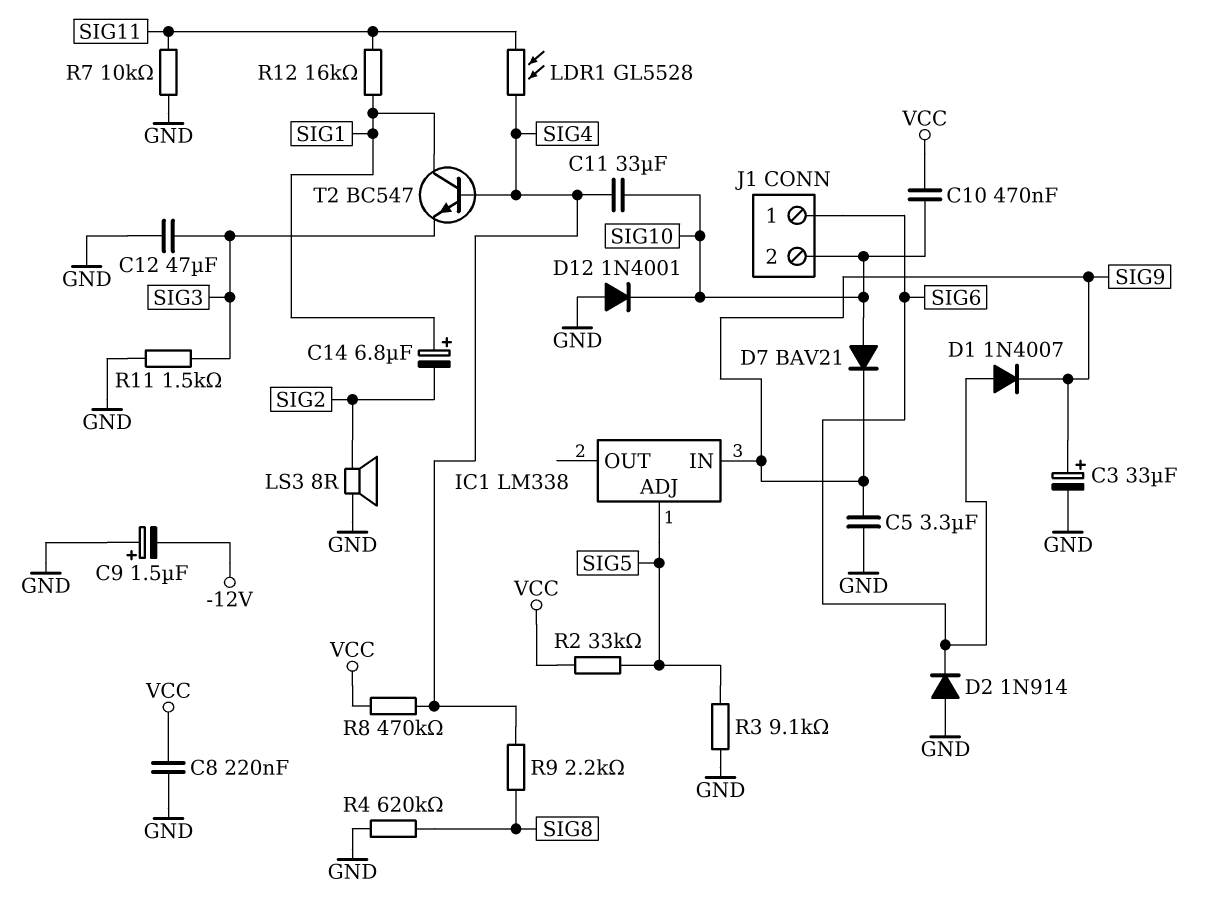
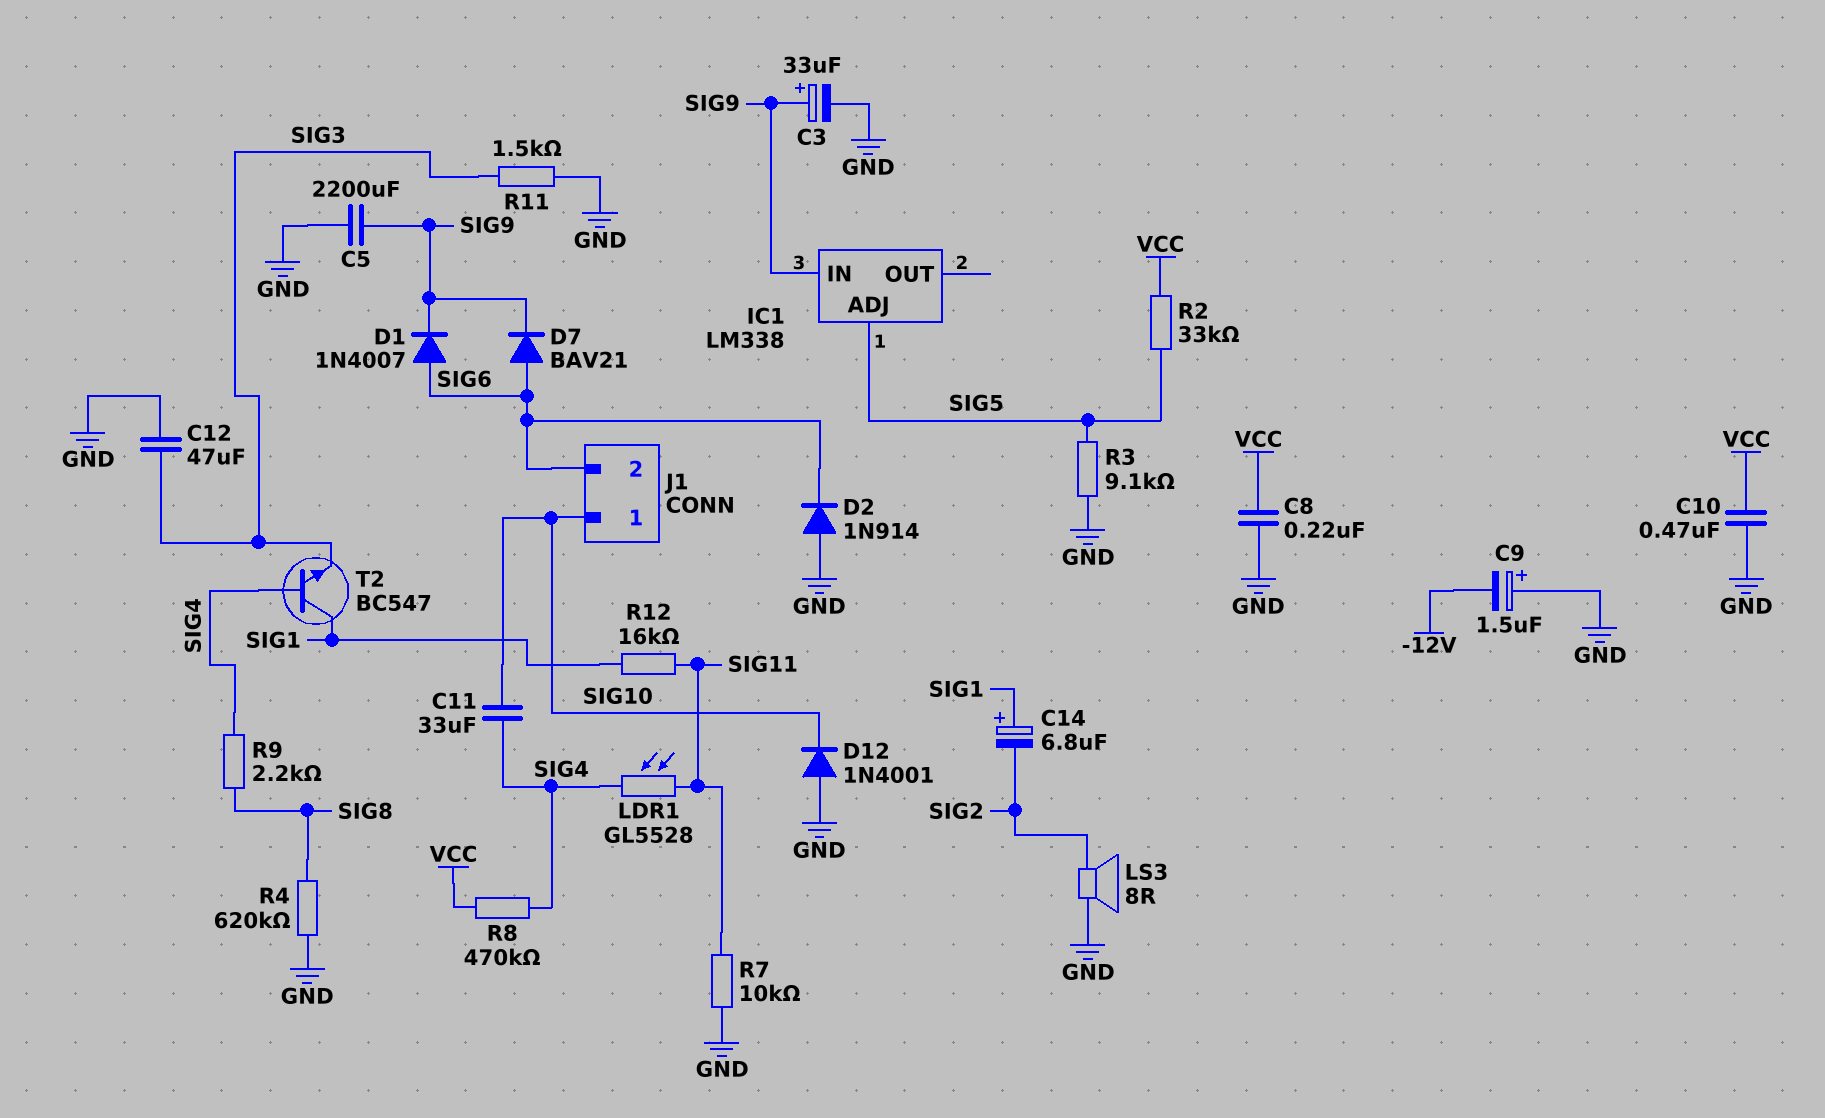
C5: 3.3uF (GND, SIG9) -> 2200uF (GND, SIG9)
C10: 470nF (SIG10, VCC) -> 470nF (GND, VCC)
D7: diode BAV21 (A SIG10, K SIG9) -> diode BAV21 (A SIG6, K SIG9)
J1 pin 1: SIG6 -> SIG10
J1 pin 2: SIG10 -> SIG6

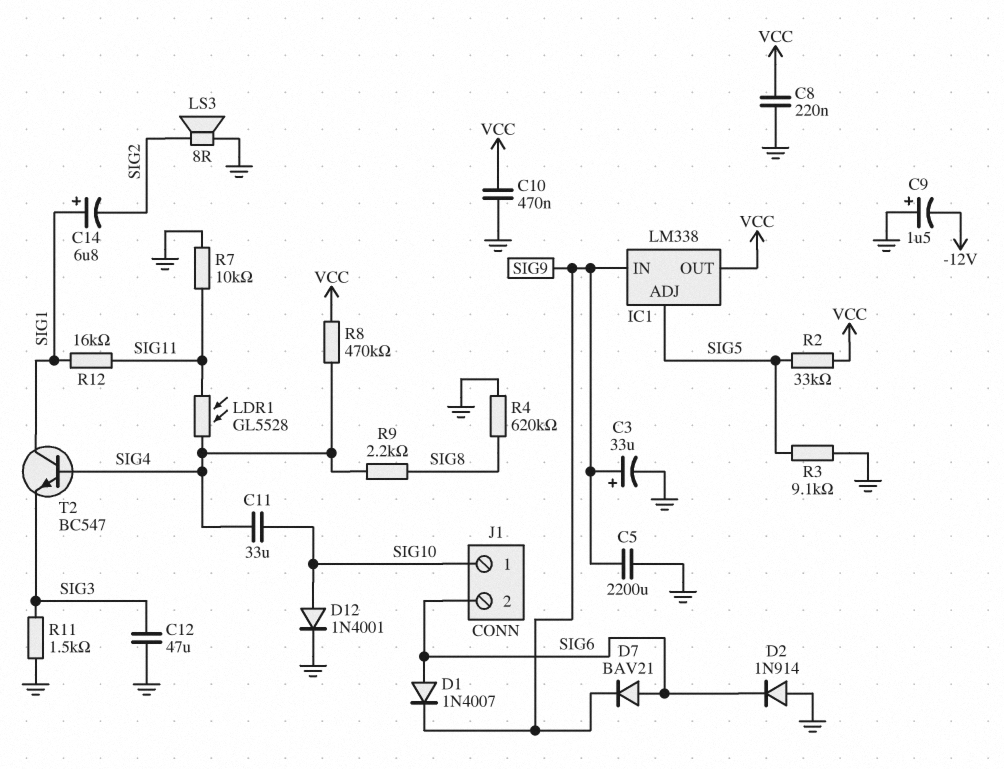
D12: diode 1N4001 (A GND, K SIG10) -> diode 1N4001 (A SIG10, K GND)
IC1 pin OUT: none -> VCC

